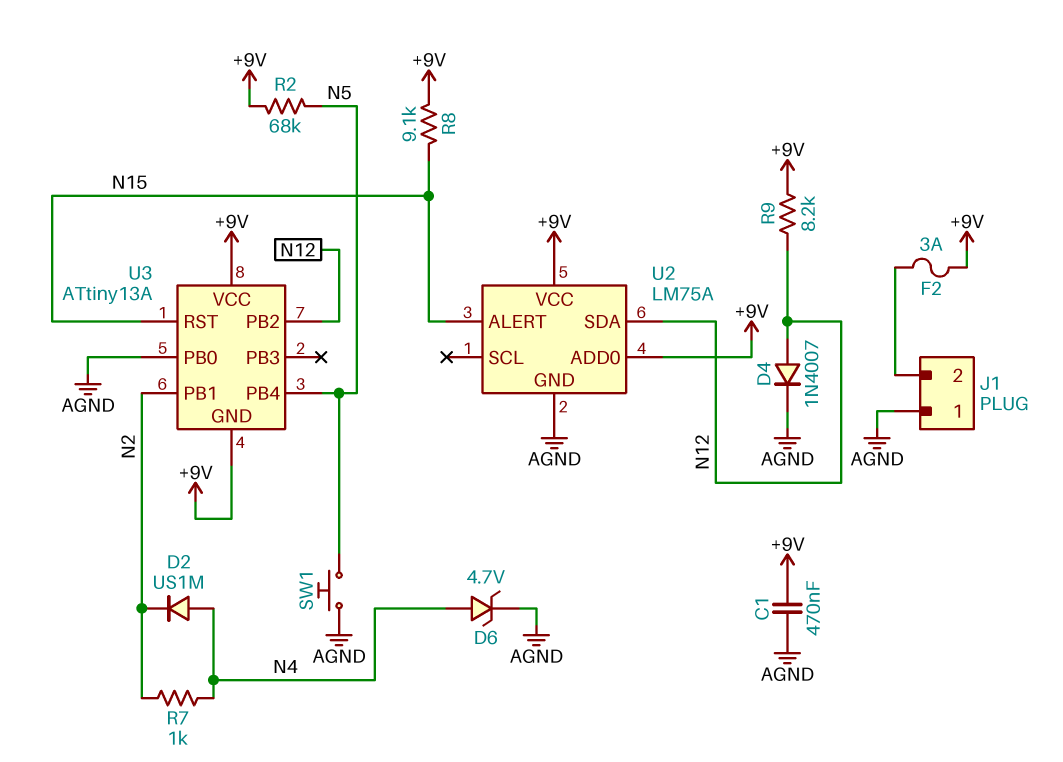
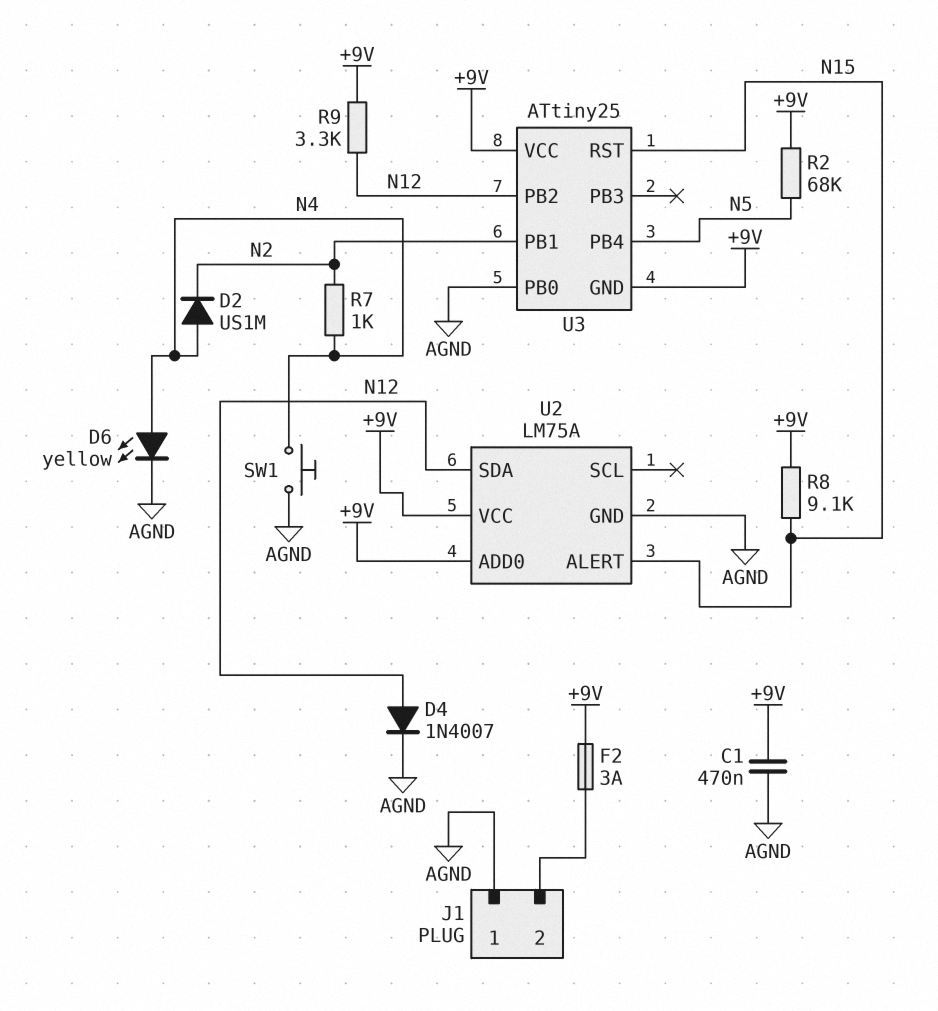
D6: zener 4.7V (A N4, K AGND) -> LED yellow (A N4, K AGND)
R9: 8.2k (+9V, N12) -> 3.3k (+9V, N12)
SW1: button (AGND, N5) -> button (AGND, N4)
U3: ATtiny13A -> ATtiny25

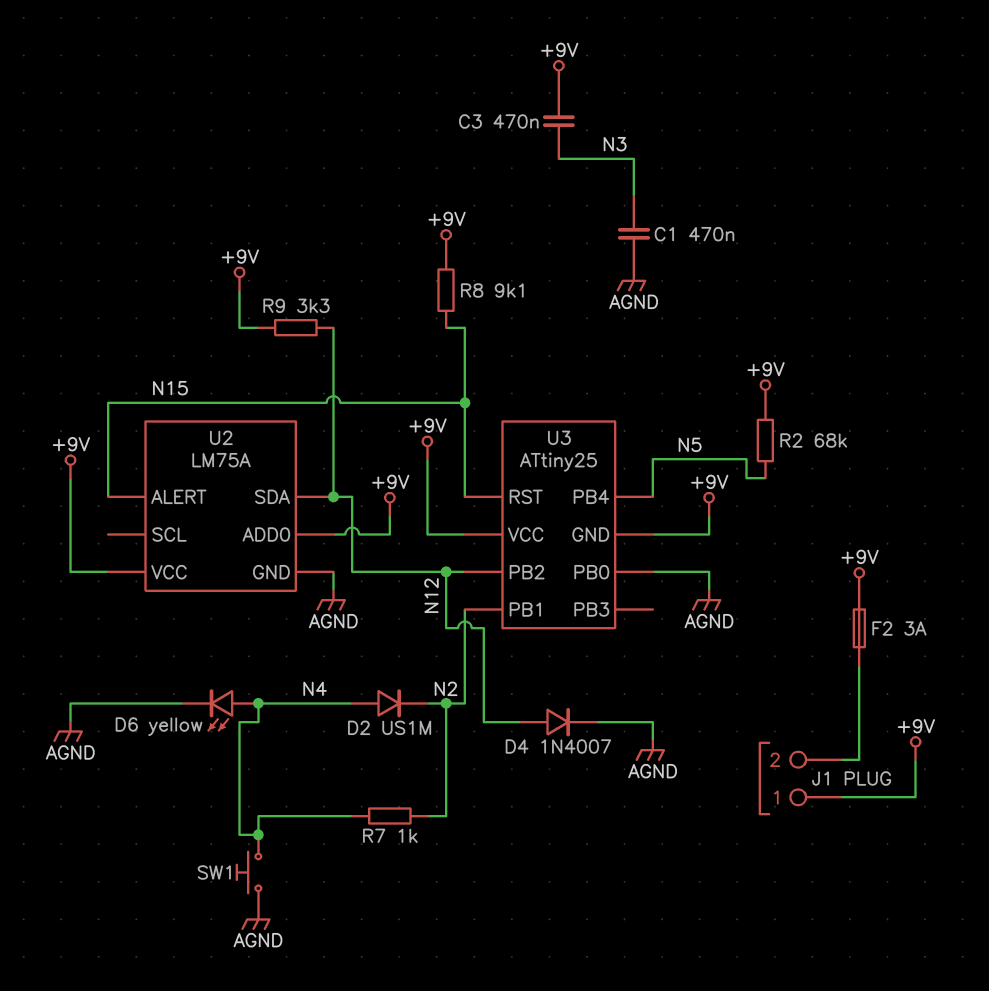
C1: 470nF (+9V, AGND) -> 470nF (AGND, N3)
C3: none -> 470nF (+9V, N3)
J1 pin 1: AGND -> +9V

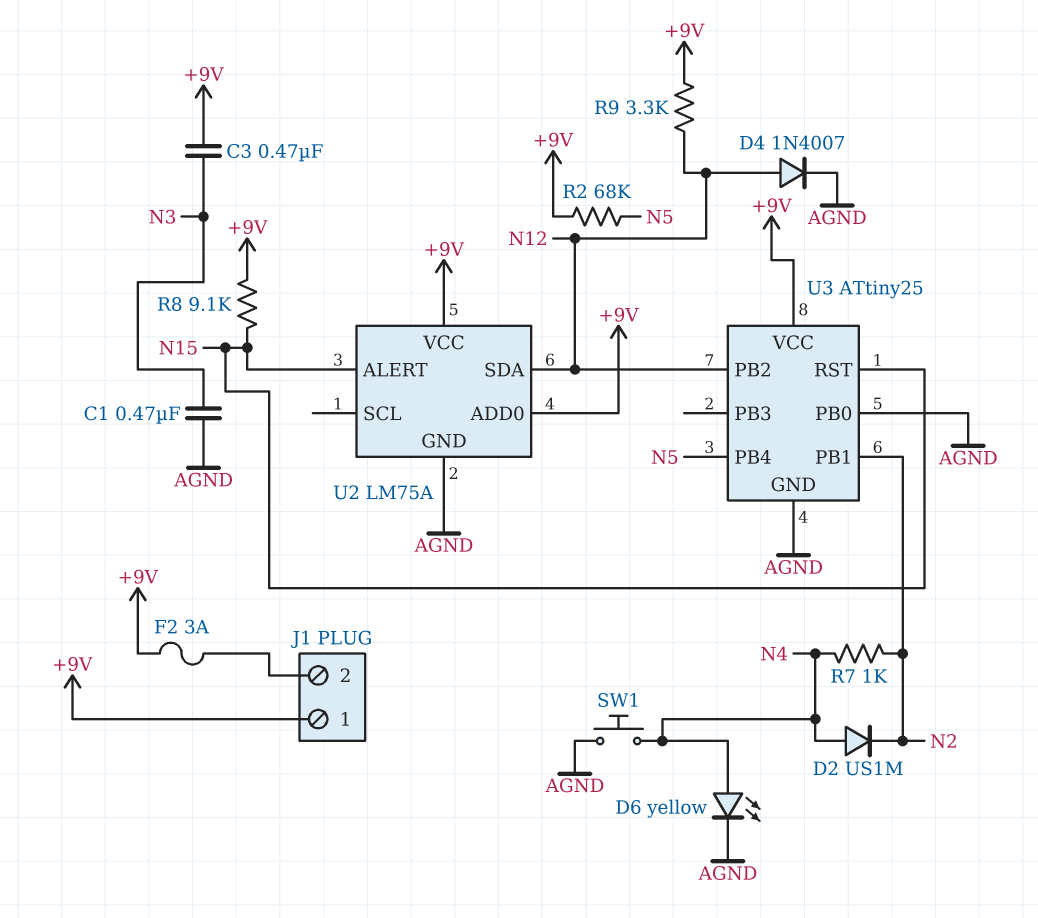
U3 pin GND: +9V -> AGND

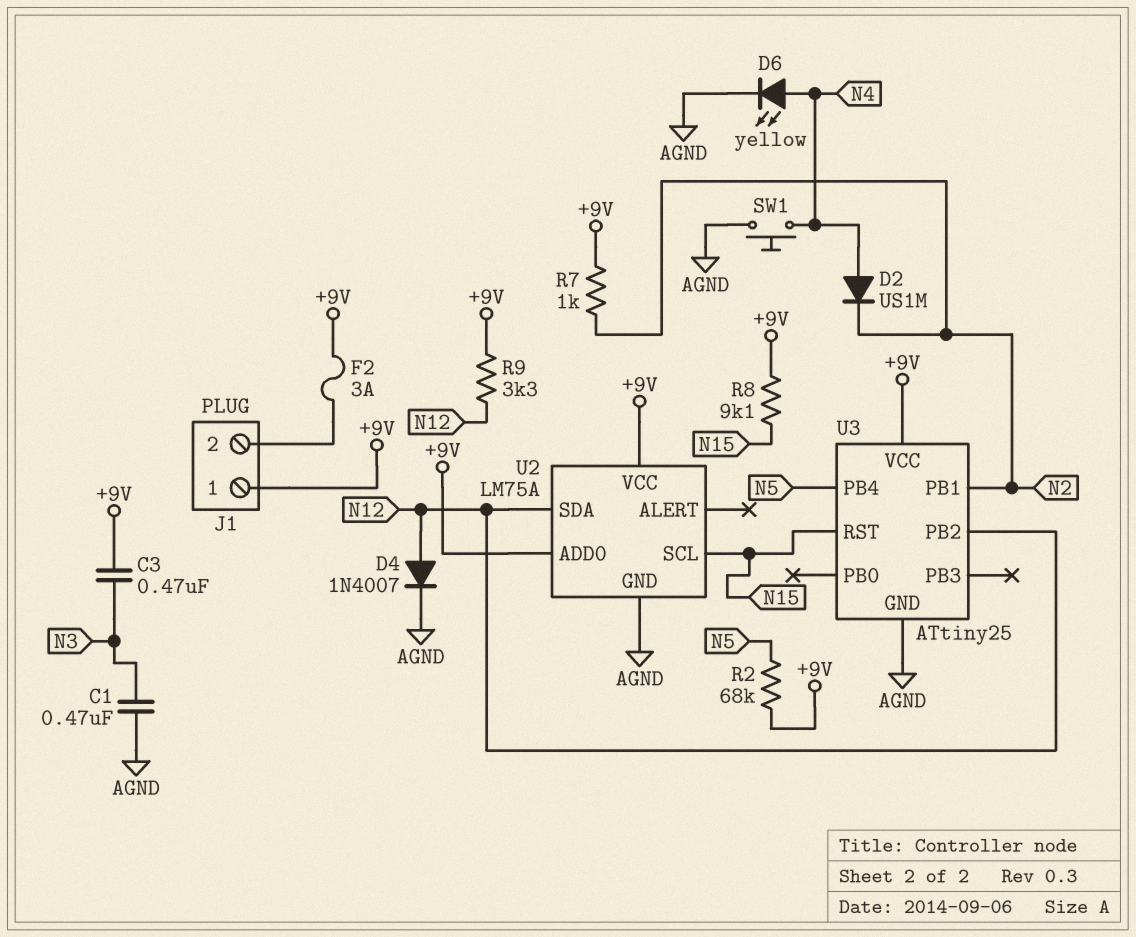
R7: 1k (N2, N4) -> 1k (+9V, N2)
U2 pin ALERT: N15 -> none
U2 pin SCL: none -> N15
U3 pin PB0: AGND -> none

